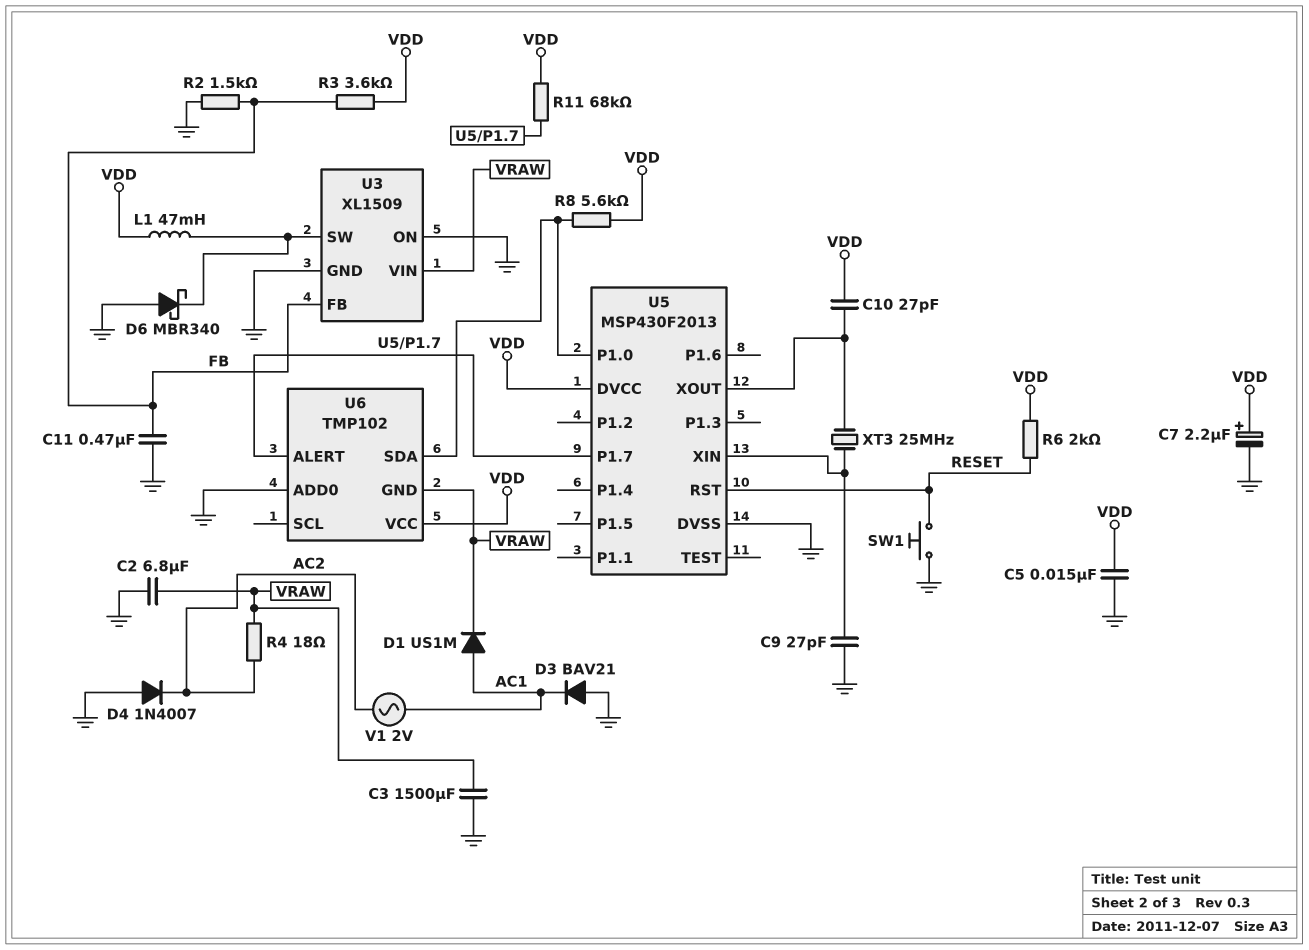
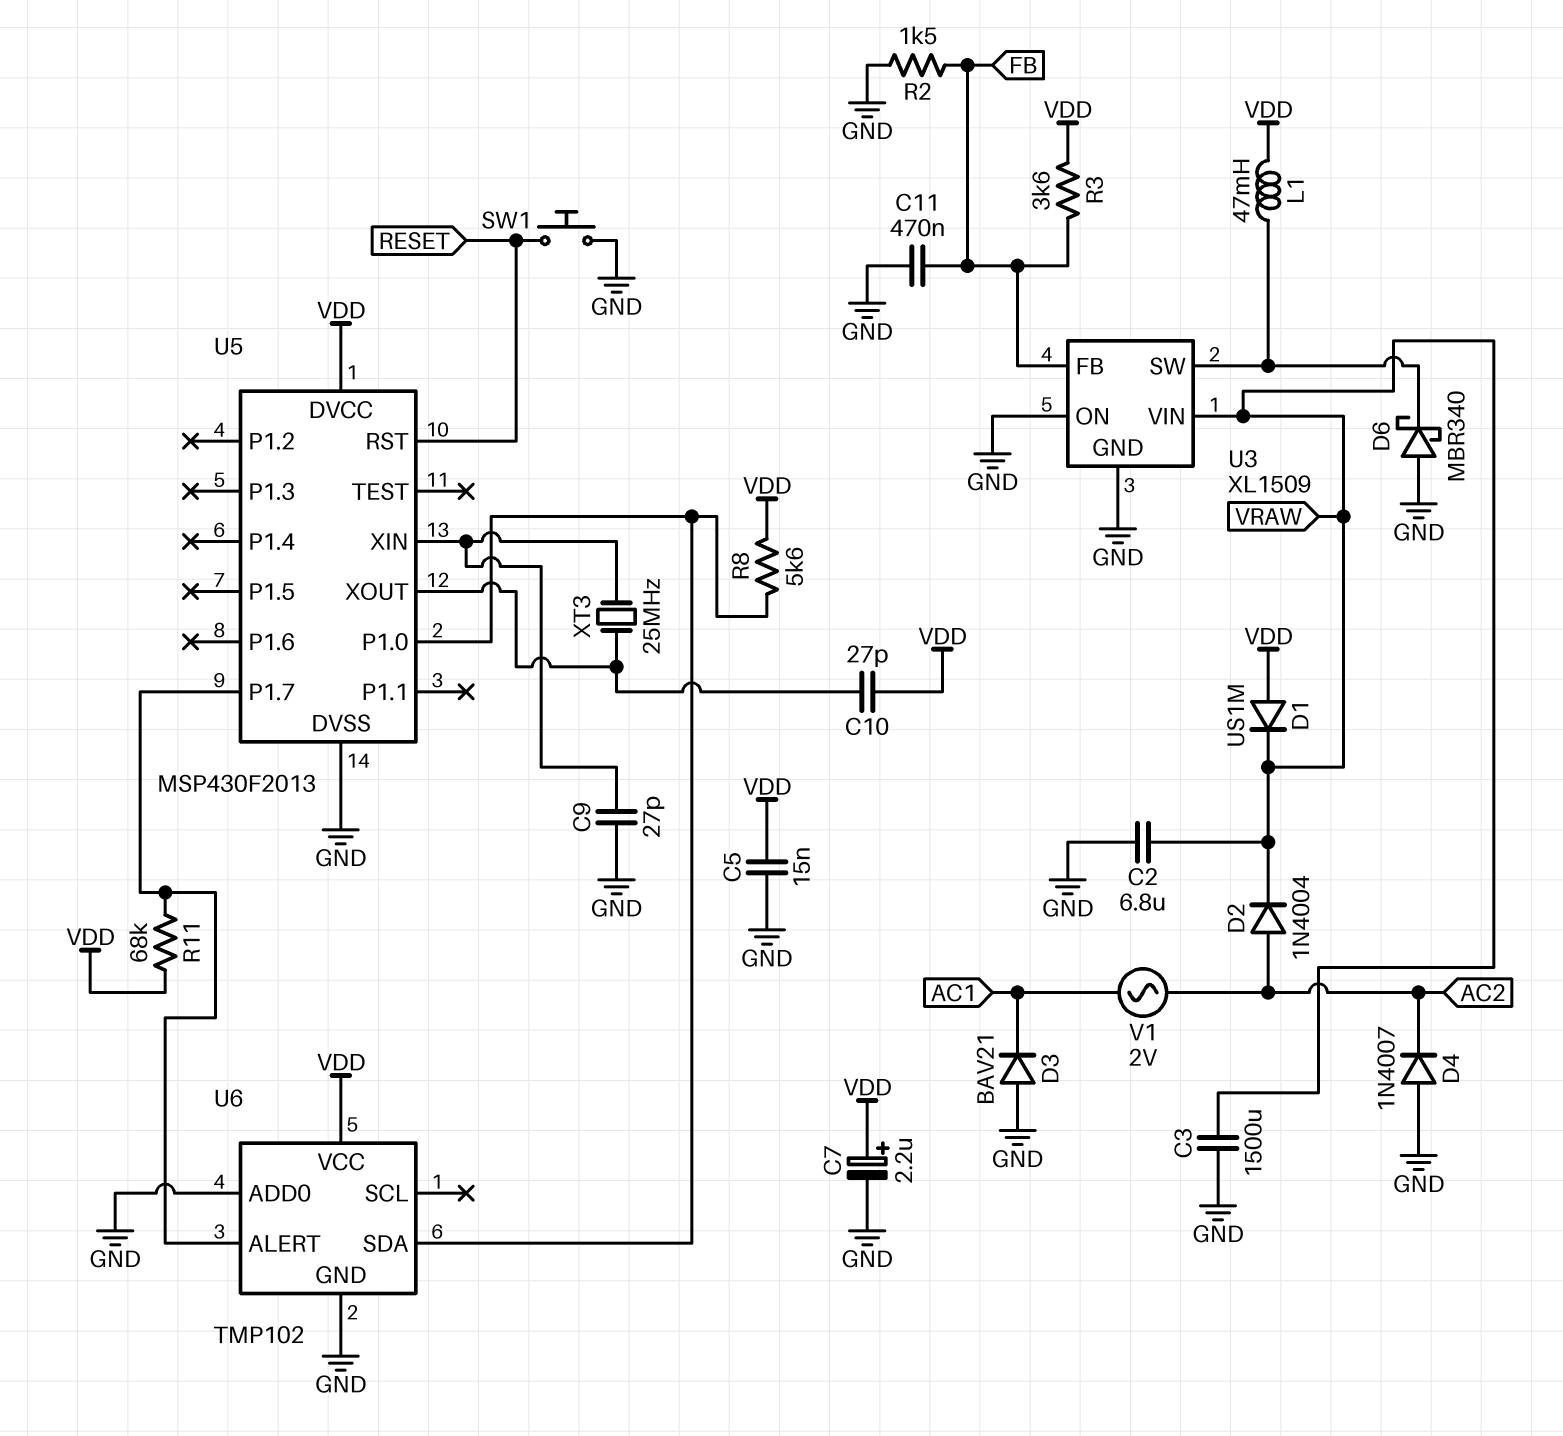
D1: diode US1M (A AC1, K VRAW) -> diode US1M (A VDD, K VRAW)
D2: none -> diode 1N4004 (A AC2, K VRAW)
R4: 18 (AC2, VRAW) -> none
R6: 2k (RESET, VDD) -> none
U6 pin GND: VRAW -> GND

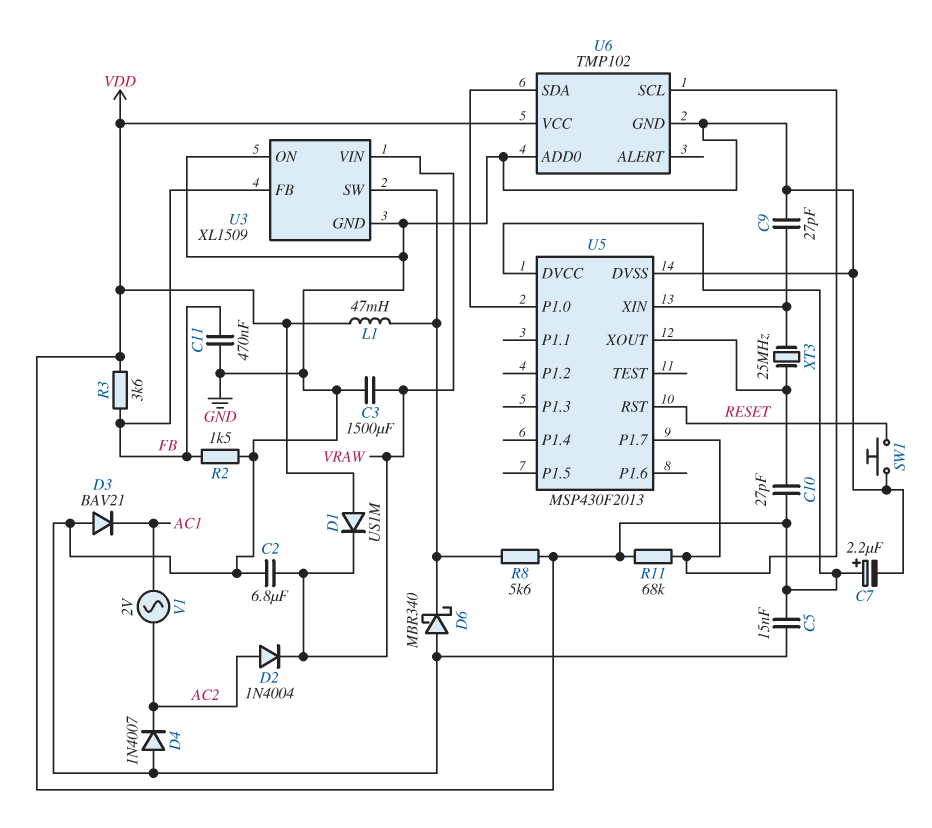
R8: 5.6k (U5/P1.0, VDD) -> 5.6k (U3/SW, VDD)
U6 pin ALERT: U5/P1.7 -> none
U6 pin SCL: none -> U5/P1.7

